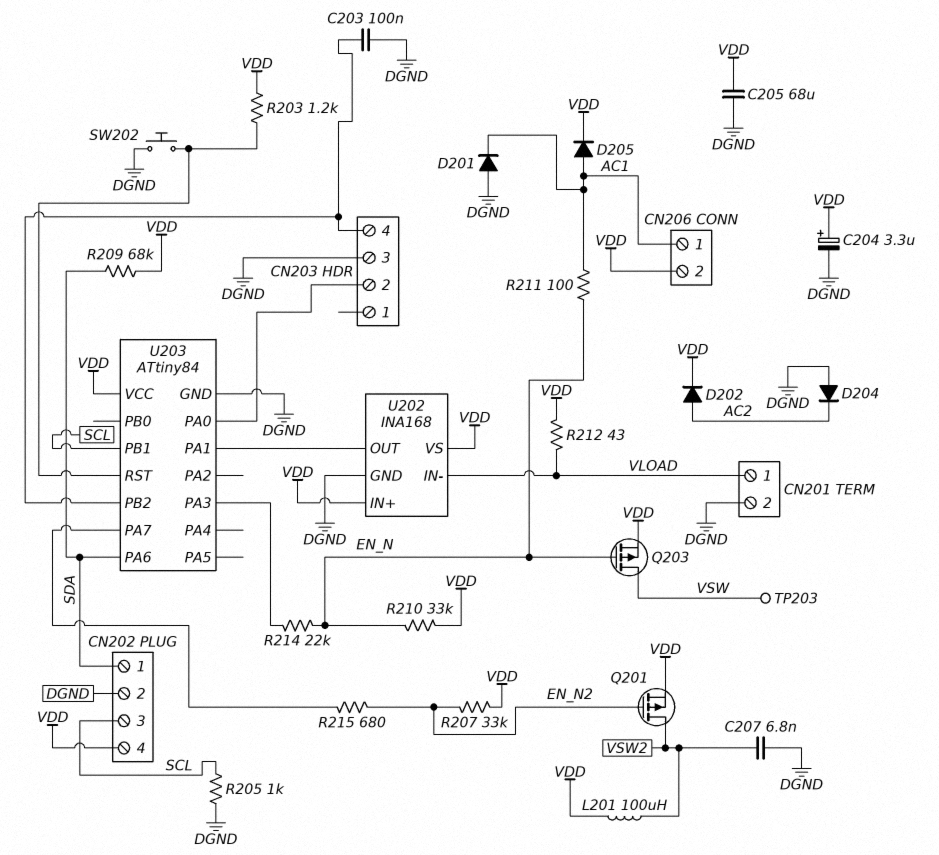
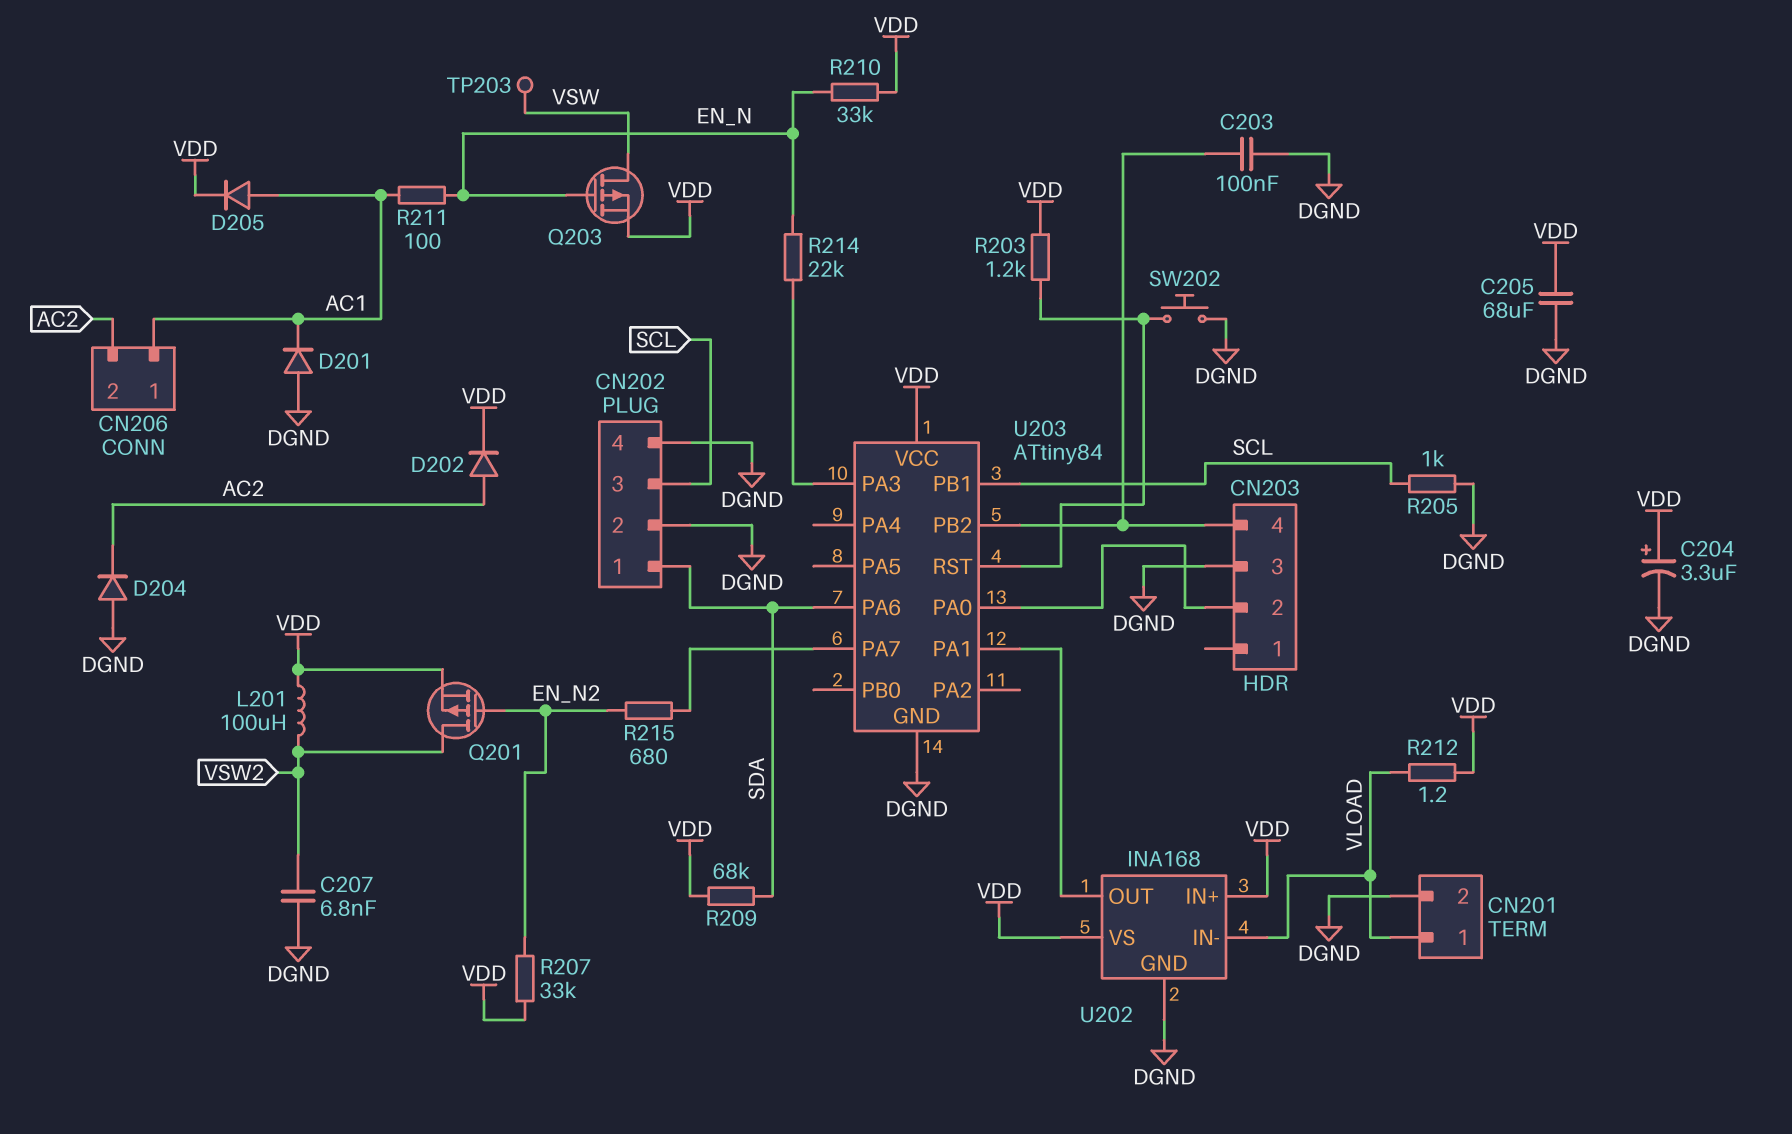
CN202 pin 4: VDD -> DGND
CN206 pin 2: VDD -> AC2
R212: 43 (VDD, VLOAD) -> 1.2 (VDD, VLOAD)

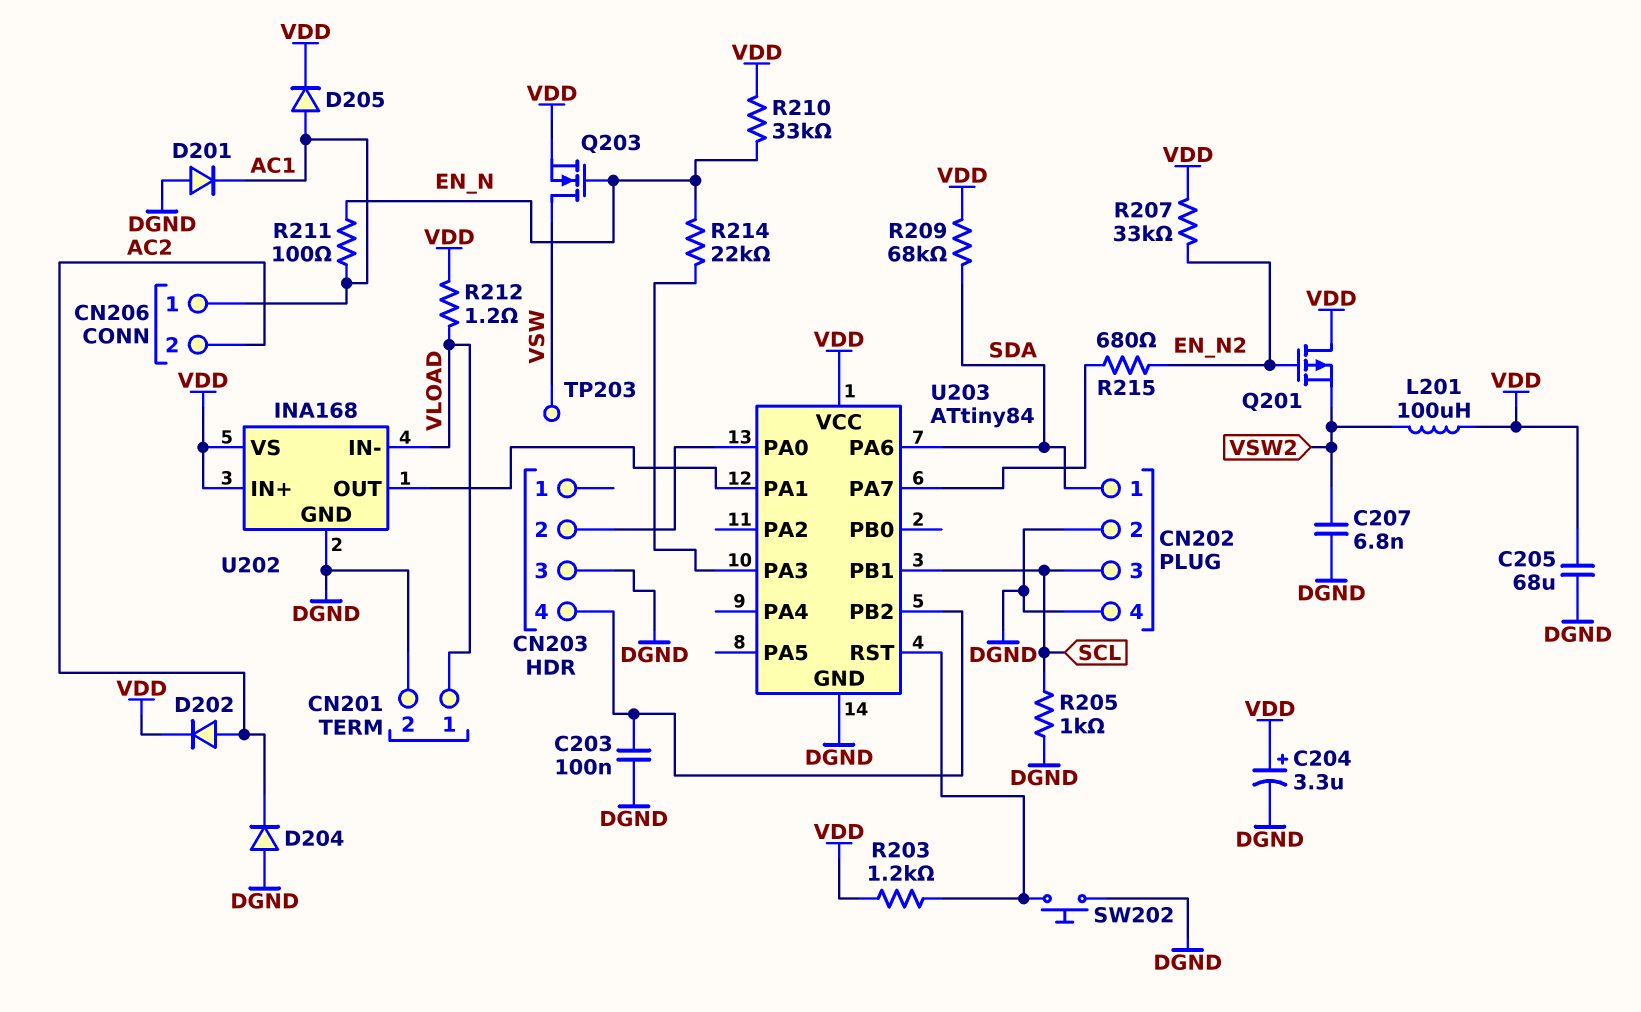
Q201: PMOS (G EN_N2, D VSW2, S VDD) -> PMOS (G EN_N2, D VDD, S VSW2)
Q203: PMOS (G EN_N, D VSW, S VDD) -> NMOS (G EN_N, D VSW, S VDD)

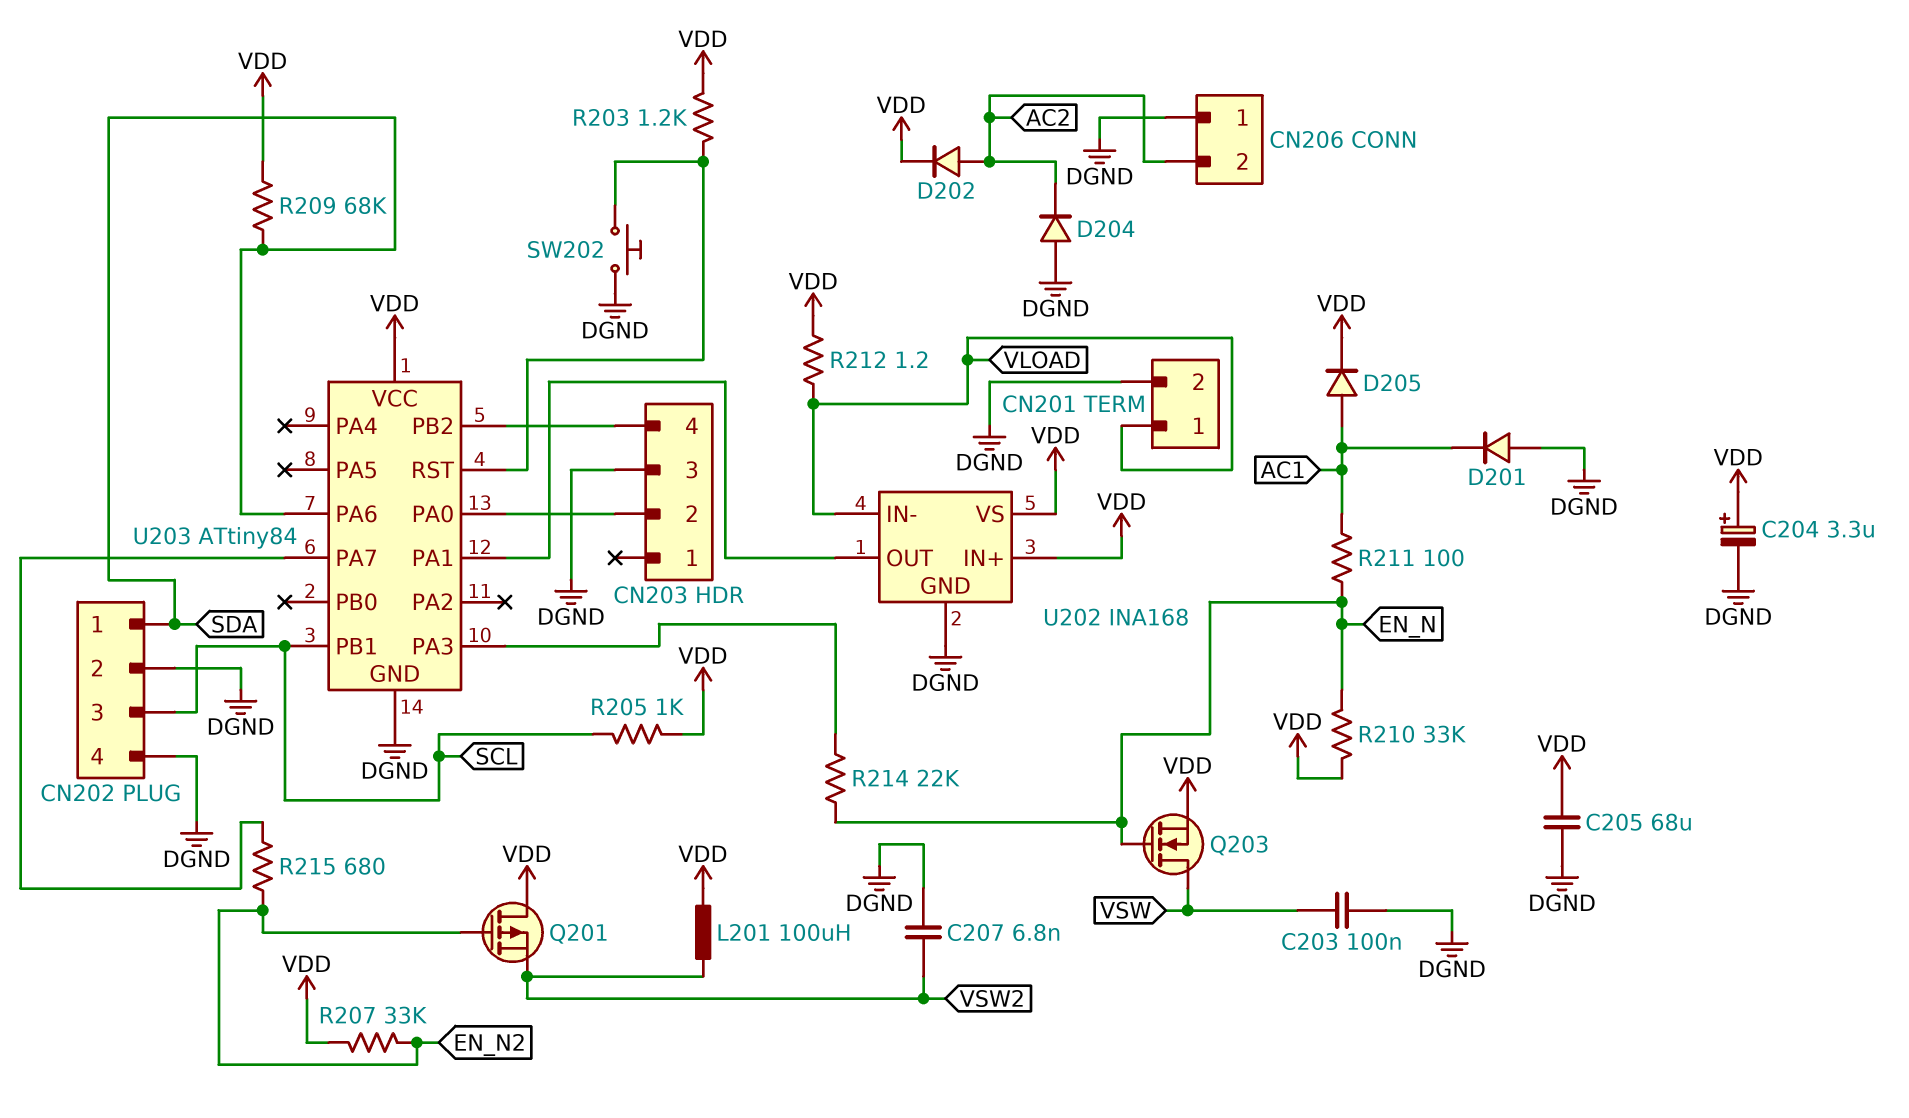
C203: 100nF (CN203/4, DGND) -> 100nF (DGND, VSW)
CN206 pin 1: AC1 -> DGND
R205: 1k (DGND, SCL) -> 1k (SCL, VDD)
TP203: test point (VSW) -> none

